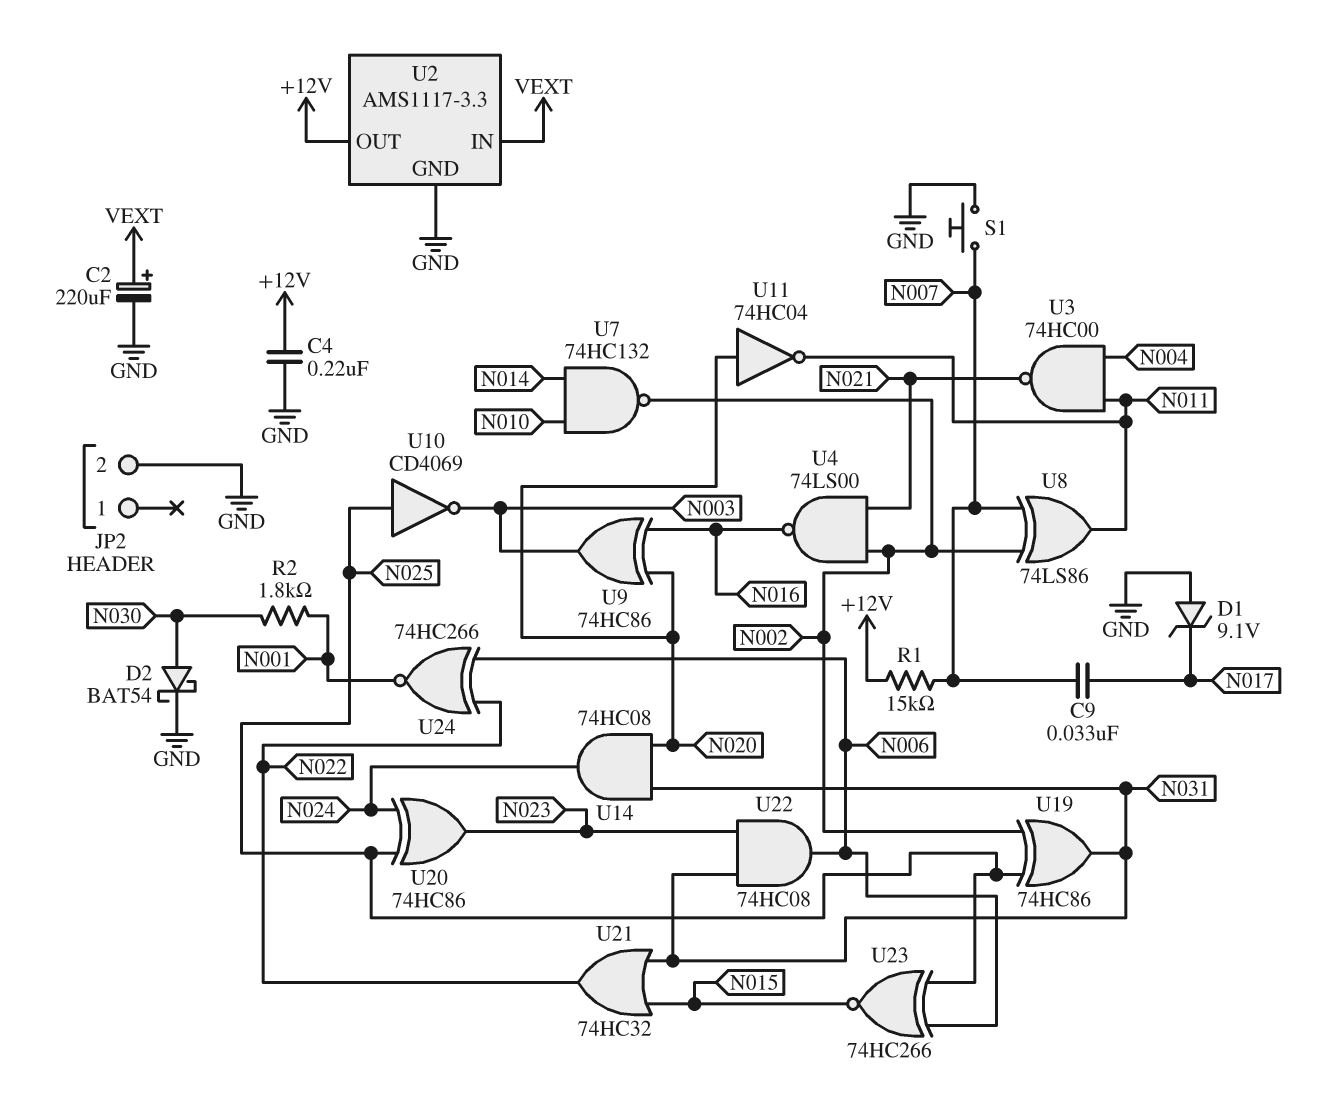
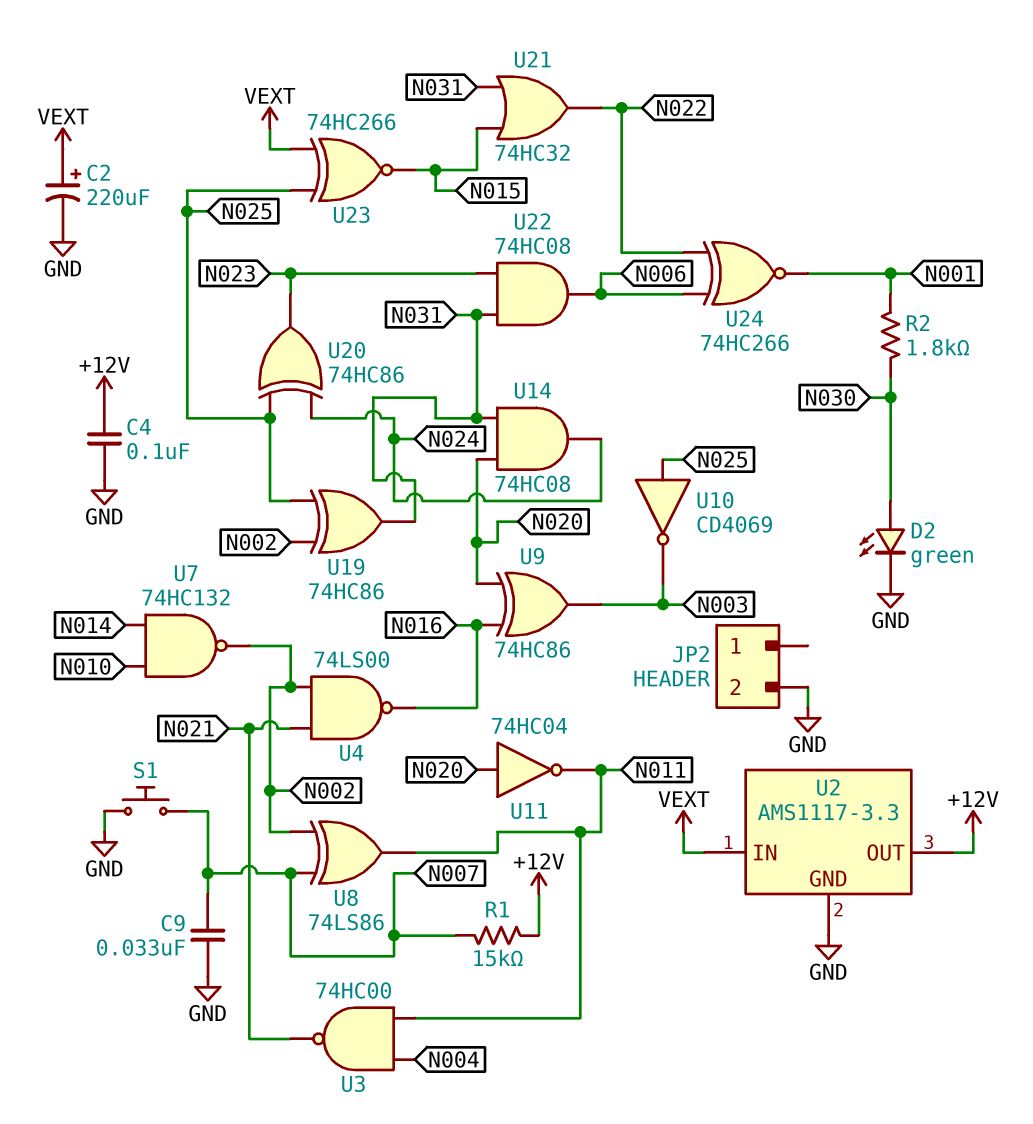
C4: 220nF (+12V, GND) -> 100nF (+12V, GND)
C9: 33nF (N007, N017) -> 33nF (GND, N007)
D1: zener 9.1V (A GND, K N017) -> none
D2: schottky BAT54 (A N030, K GND) -> LED green (A N030, K GND)
U23: XNOR 74HC266 (in N006, in N025, out N015) -> XNOR 74HC266 (in N025, in VEXT, out N015)

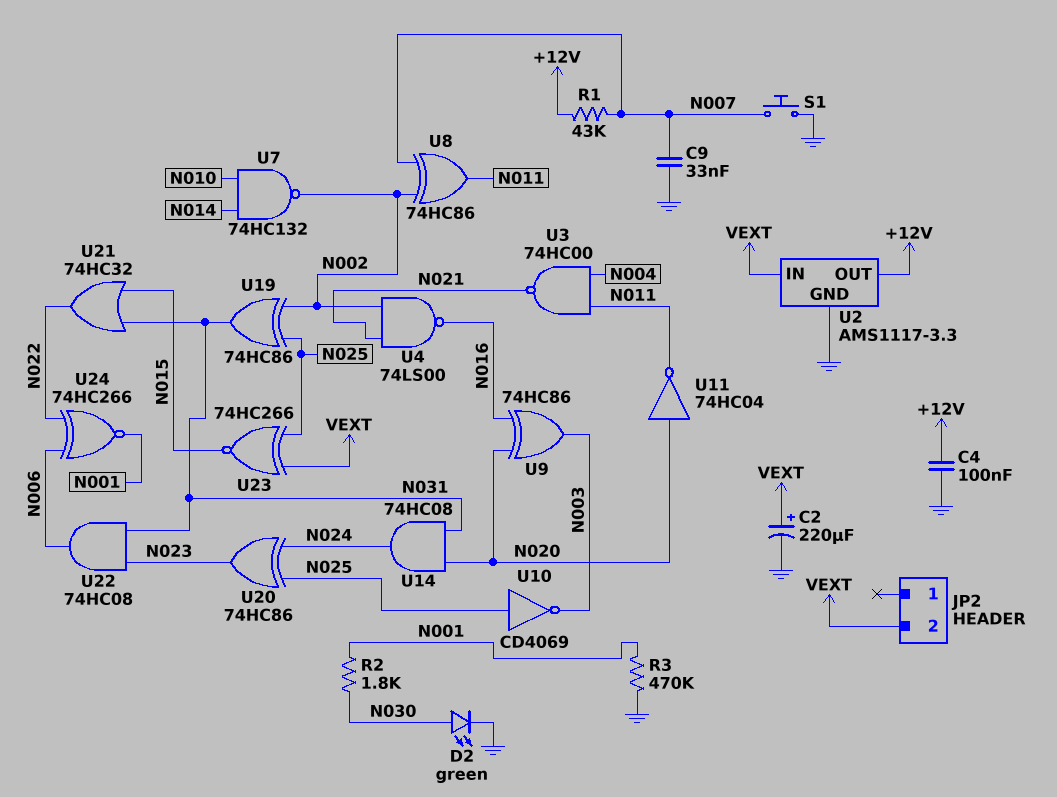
JP2 pin 2: GND -> VEXT
R1: 15k (+12V, N007) -> 43k (+12V, N007)
R3: none -> 470k (GND, N001)
U8: XOR 74LS86 (in N002, in N007, out N011) -> XOR 74HC86 (in N002, in N007, out N011)

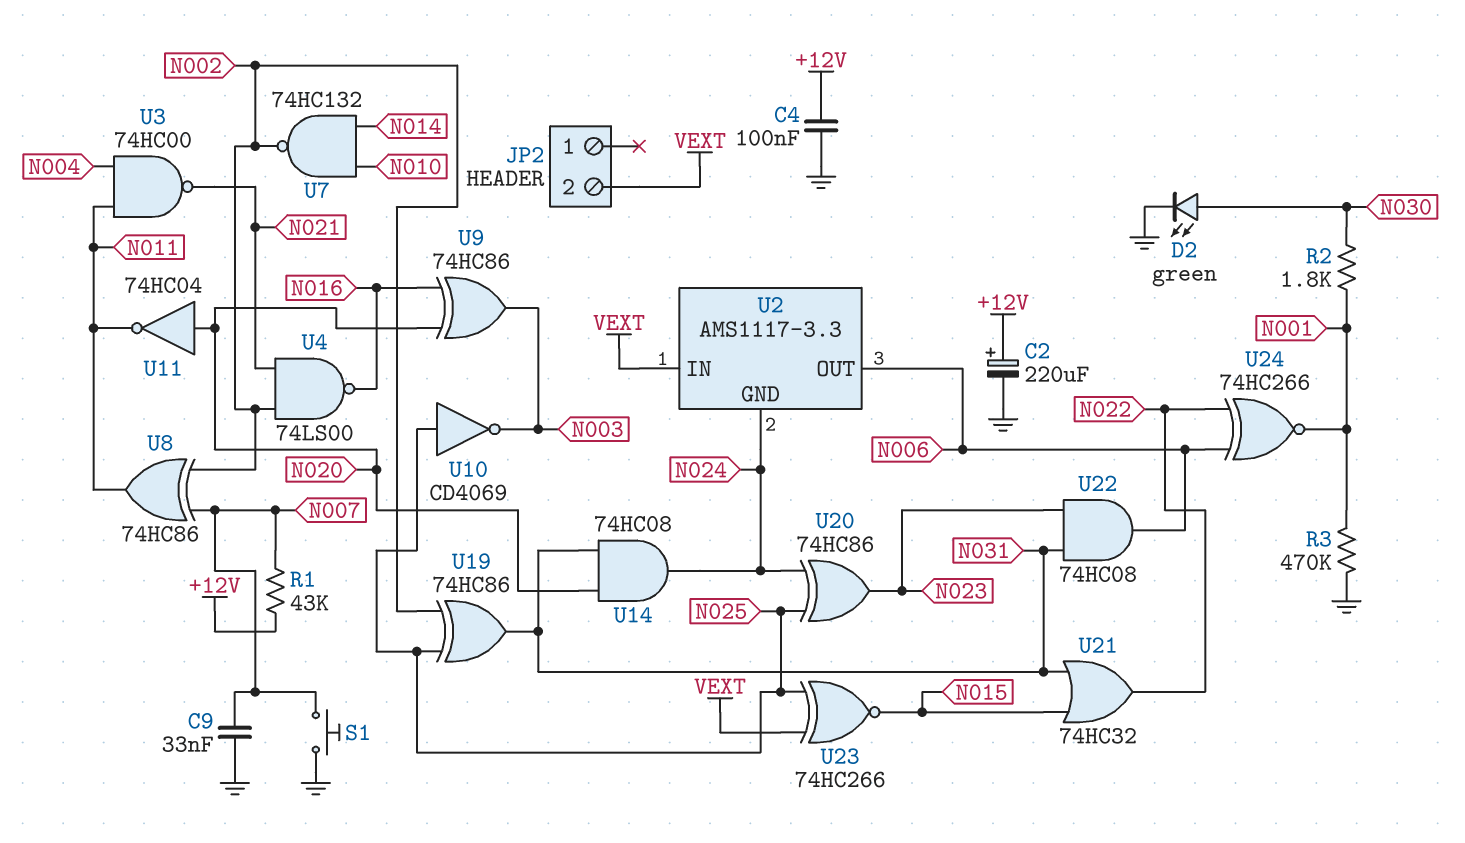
C2: 220uF (plus VEXT, minus GND) -> 220uF (plus +12V, minus GND)
U2 pin GND: GND -> N024
U2 pin OUT: +12V -> N006

